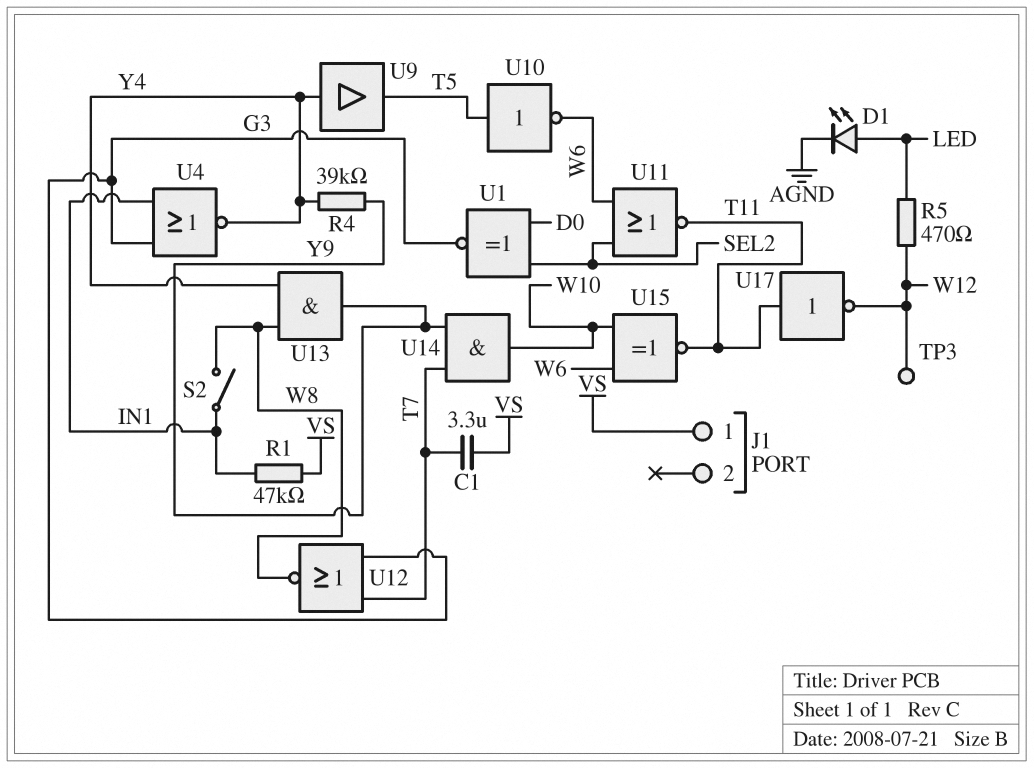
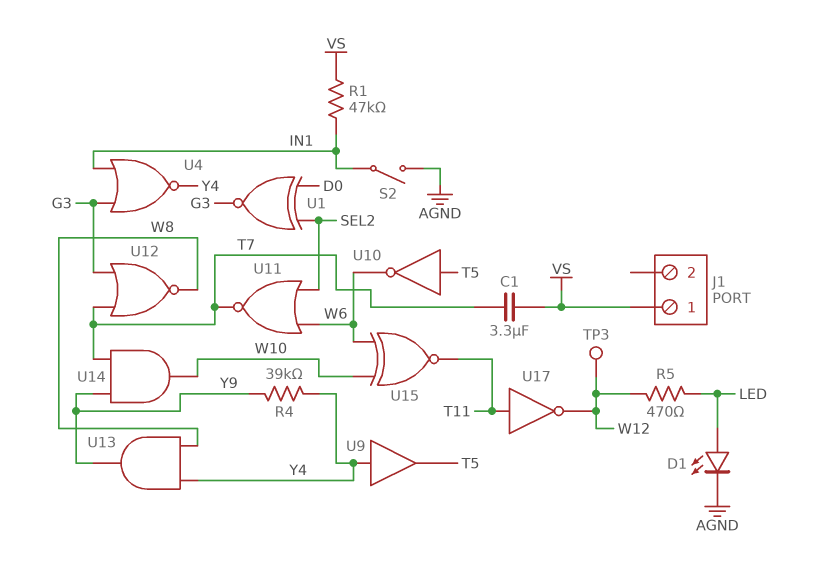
S2: switch (IN1, W8) -> switch (AGND, IN1)
U11: NOR (in SEL2, in W6, out T11) -> NOR (in SEL2, in W6, out T7)

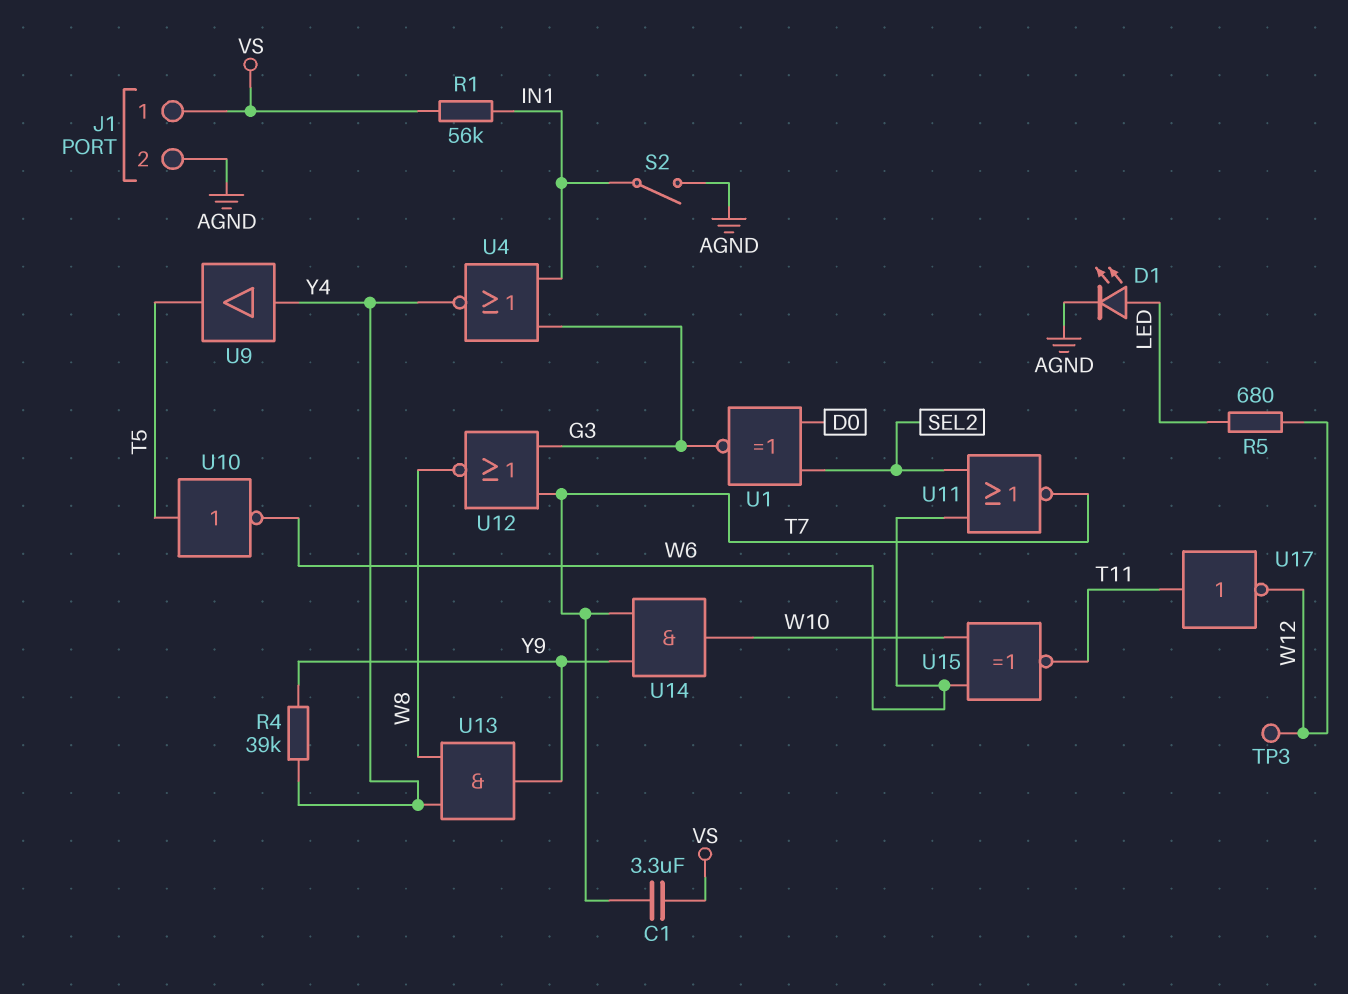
J1 pin 2: none -> AGND
R1: 47k (IN1, VS) -> 56k (IN1, VS)
R5: 470 (LED, W12) -> 680 (LED, W12)

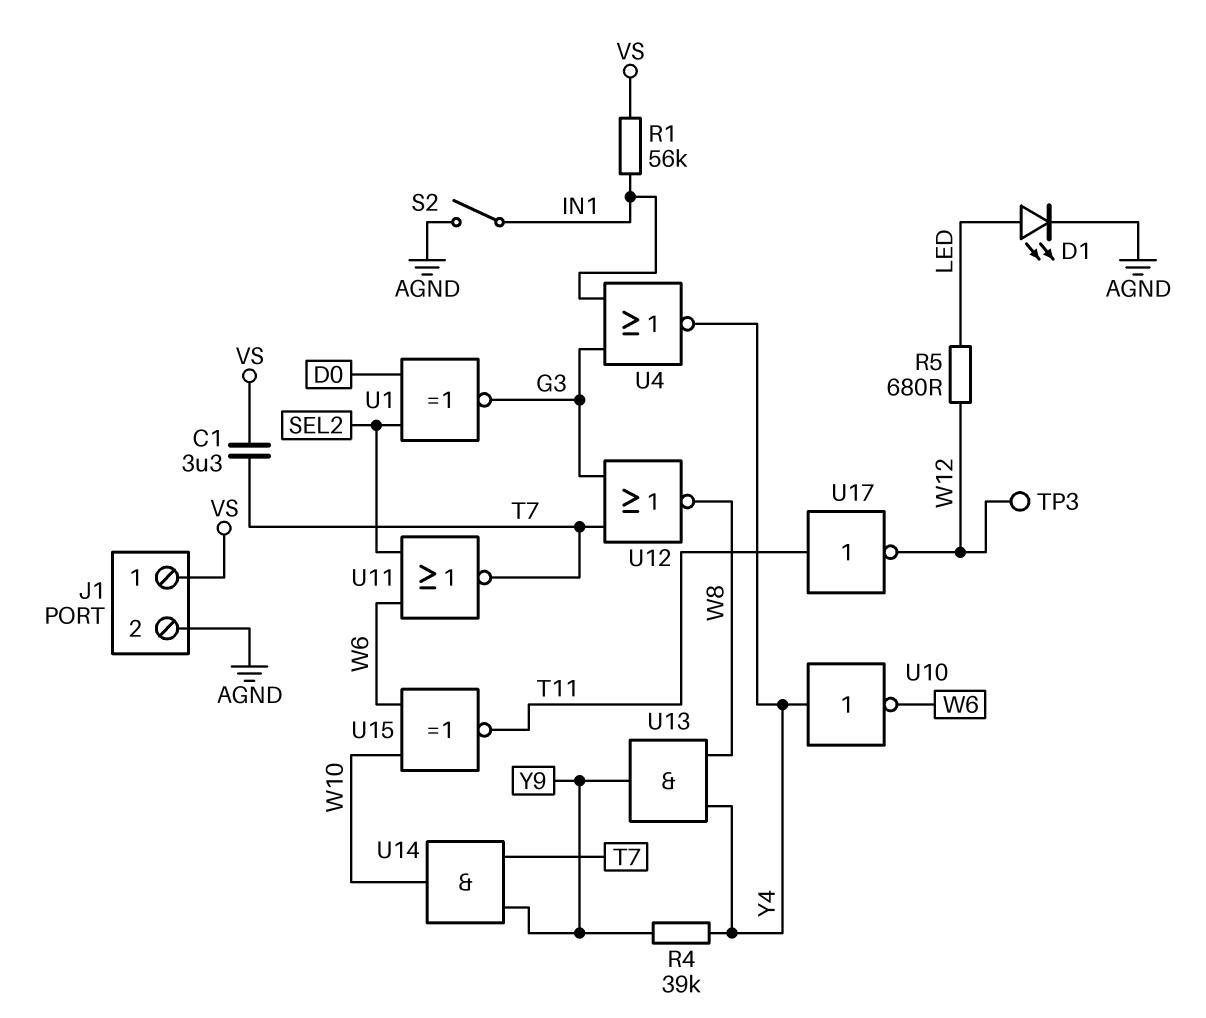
U9: buffer (in Y4, out T5) -> none
U10: NOT (in T5, out W6) -> NOT (in Y4, out W6)

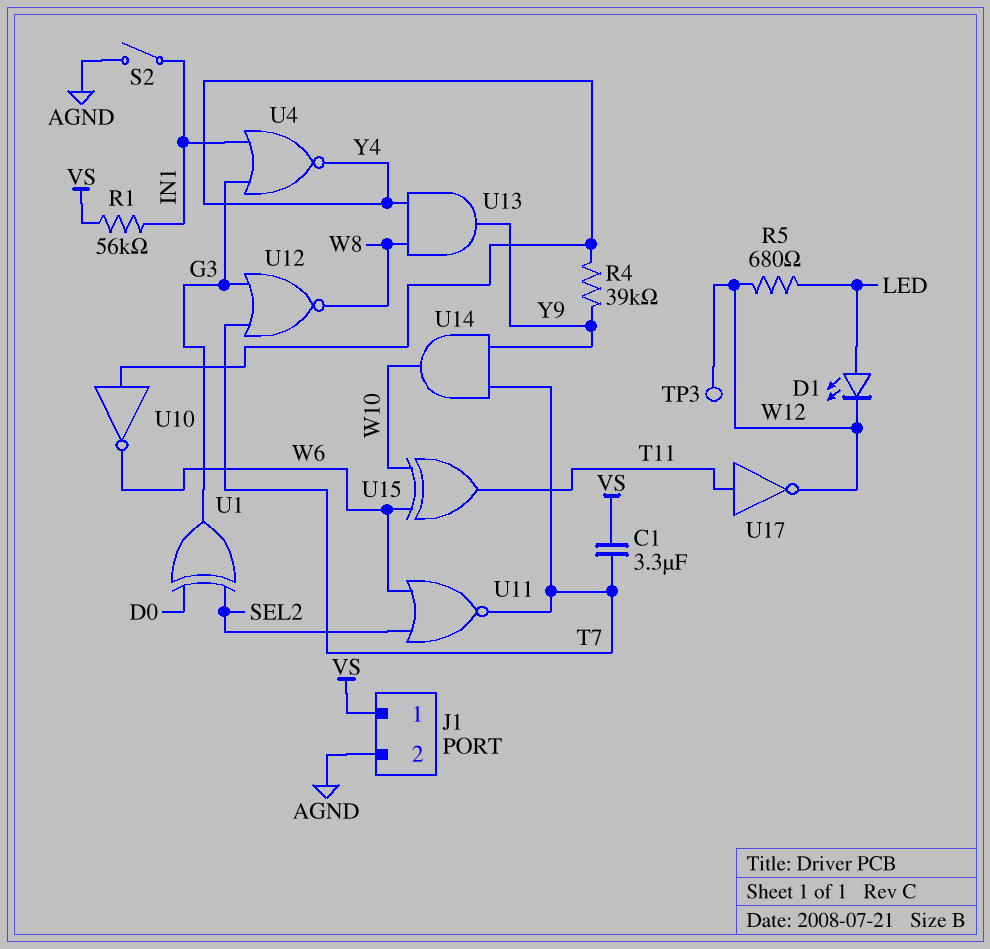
D1: LED (A LED, K AGND) -> LED (A LED, K W12)
U1: XNOR (in D0, in SEL2, out G3) -> XOR (in D0, in SEL2, out G3)
U15: XNOR (in W6, in W10, out T11) -> XOR (in W6, in W10, out T11)

